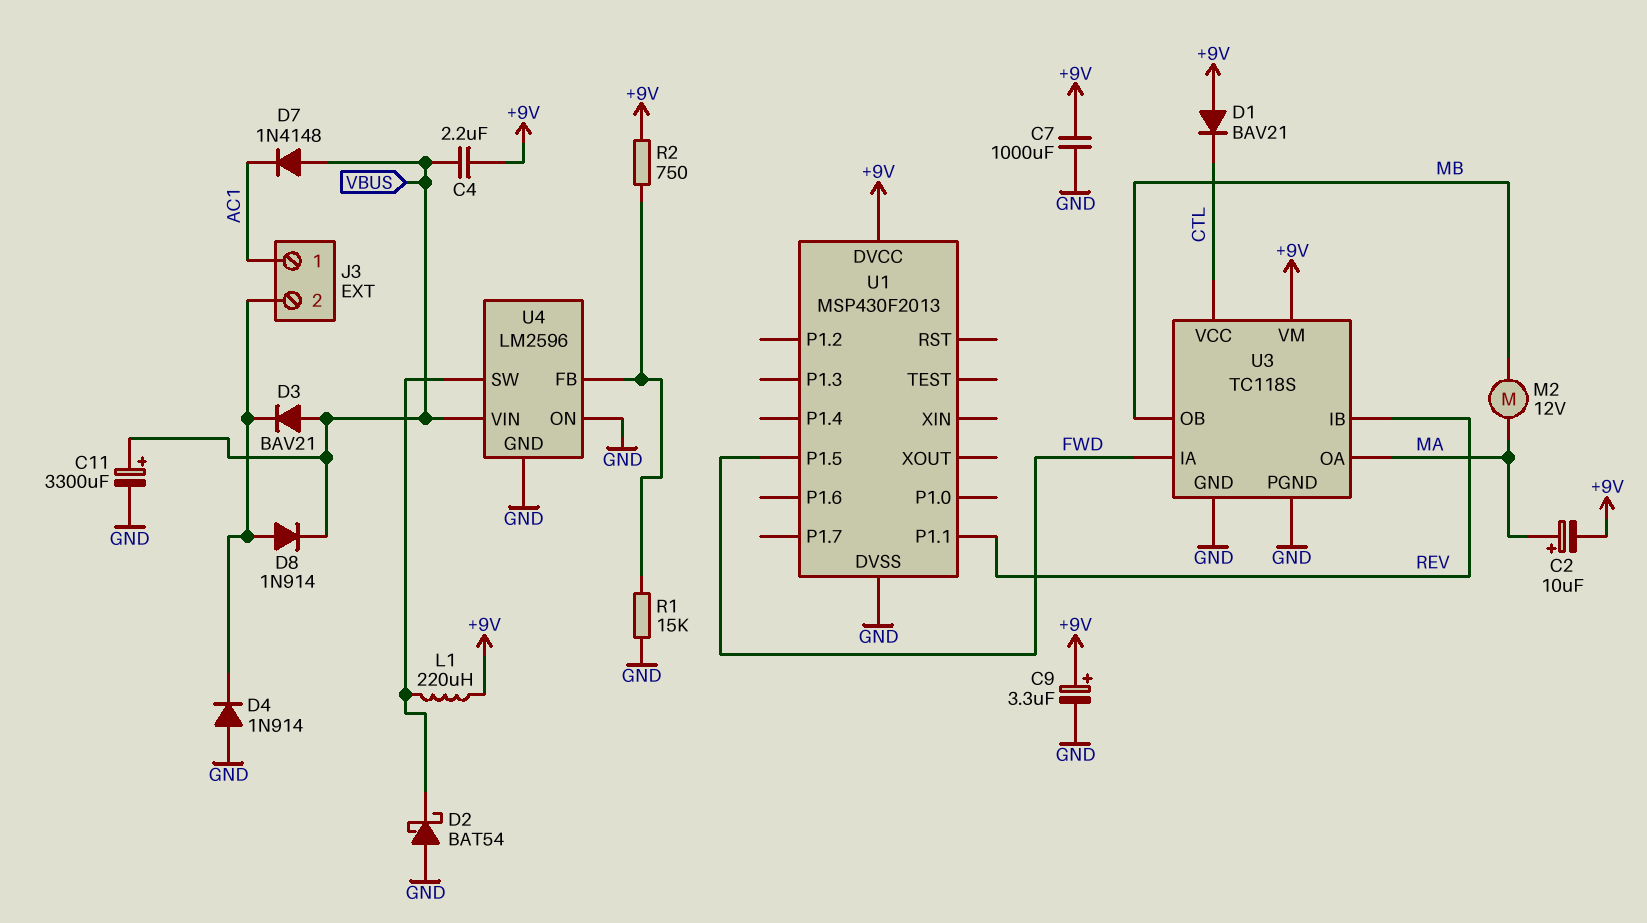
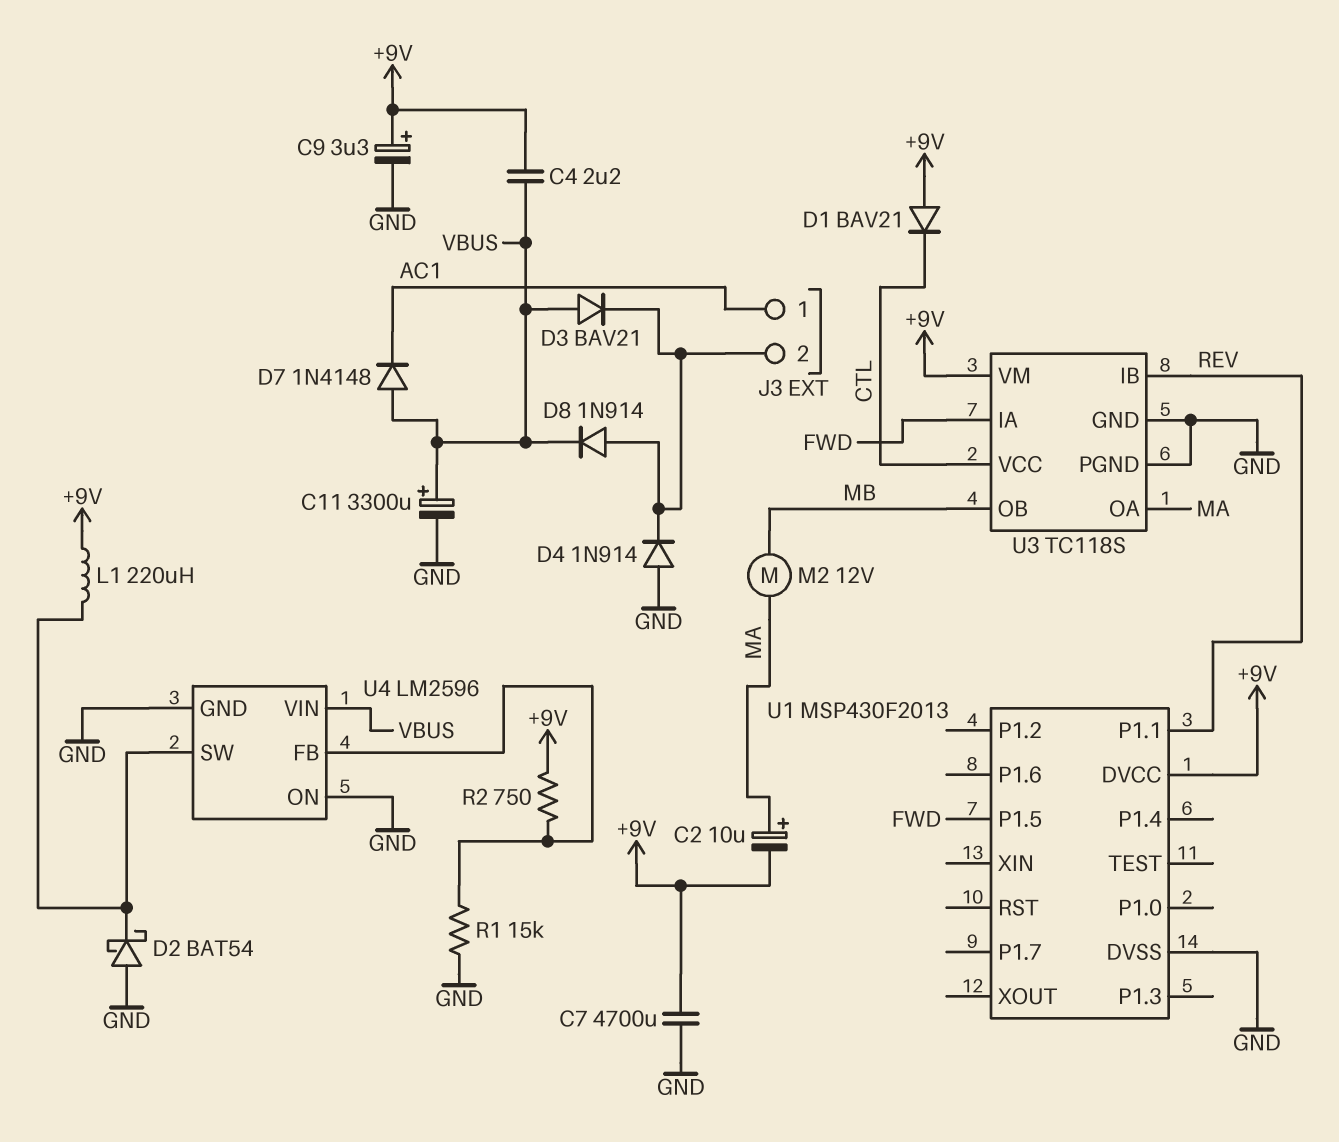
C7: 1000uF (+9V, GND) -> 4700uF (+9V, GND)

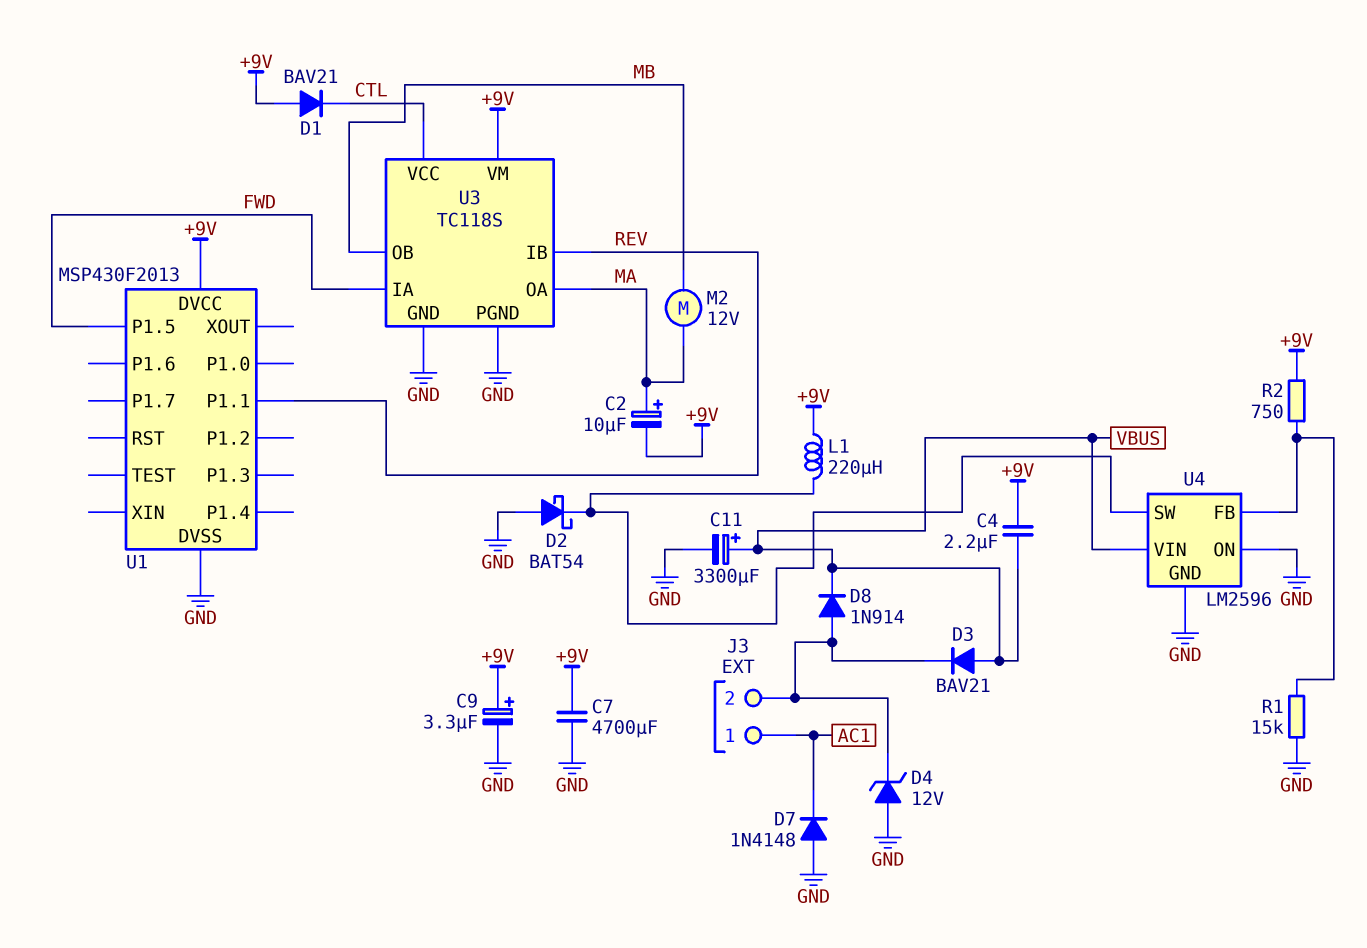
D4: diode 1N914 (A GND, K J3/2) -> zener 12V (A GND, K J3/2)
D7: diode 1N4148 (A VBUS, K AC1) -> diode 1N4148 (A GND, K AC1)

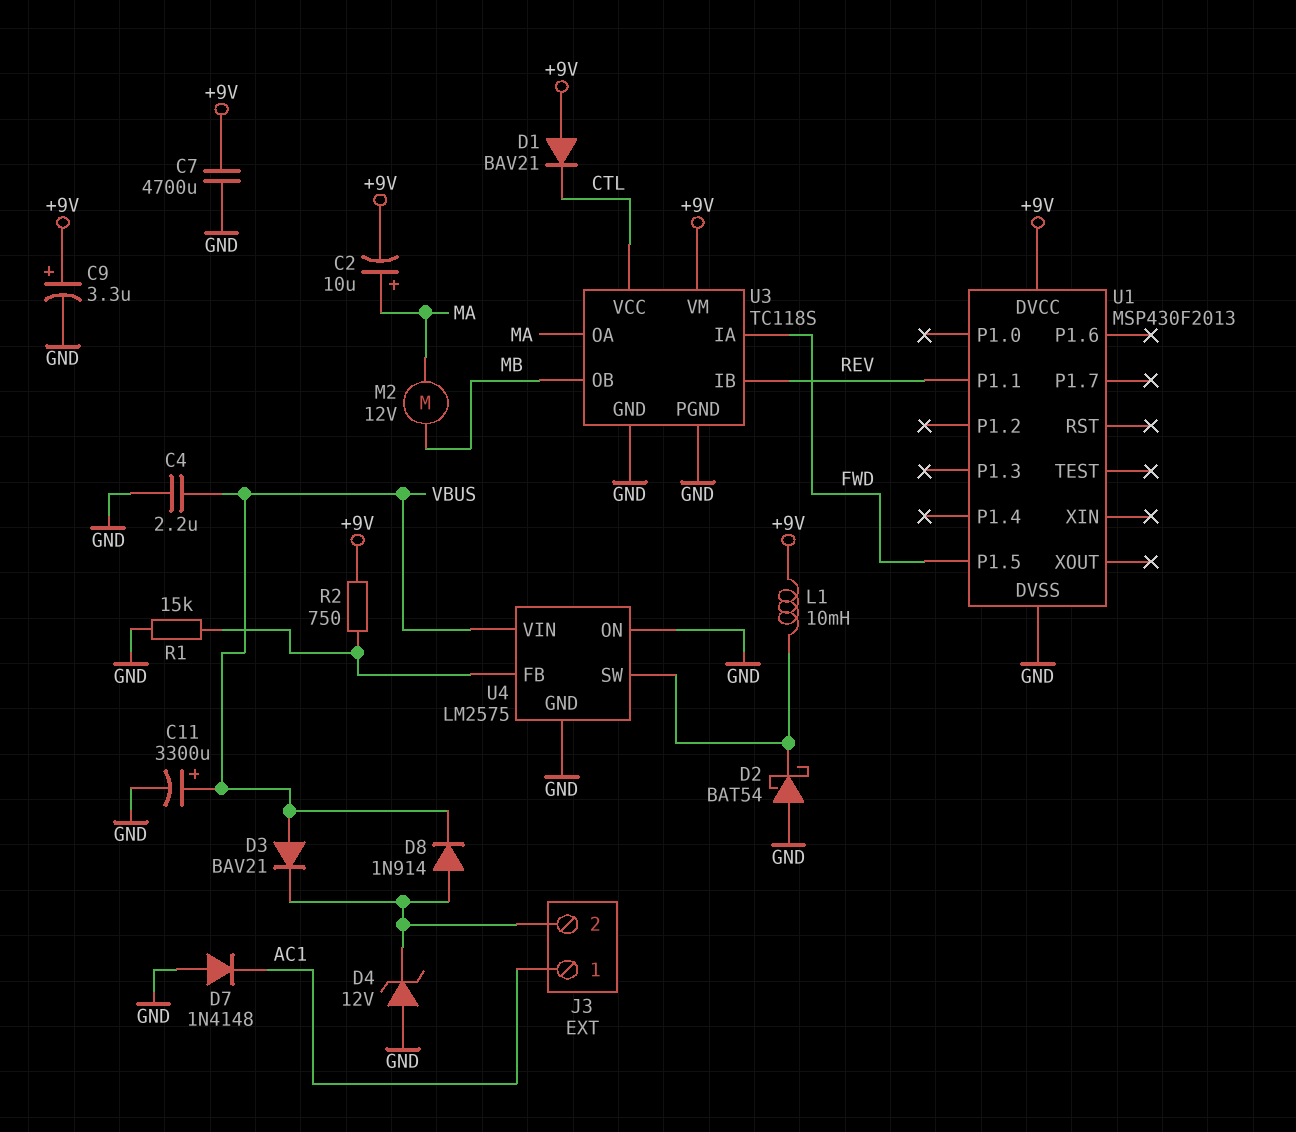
C4: 2.2uF (+9V, VBUS) -> 2.2uF (GND, VBUS)
L1: 220uH (+9V, U4/SW) -> 10mH (+9V, U4/SW)
U4: LM2596 -> LM2575

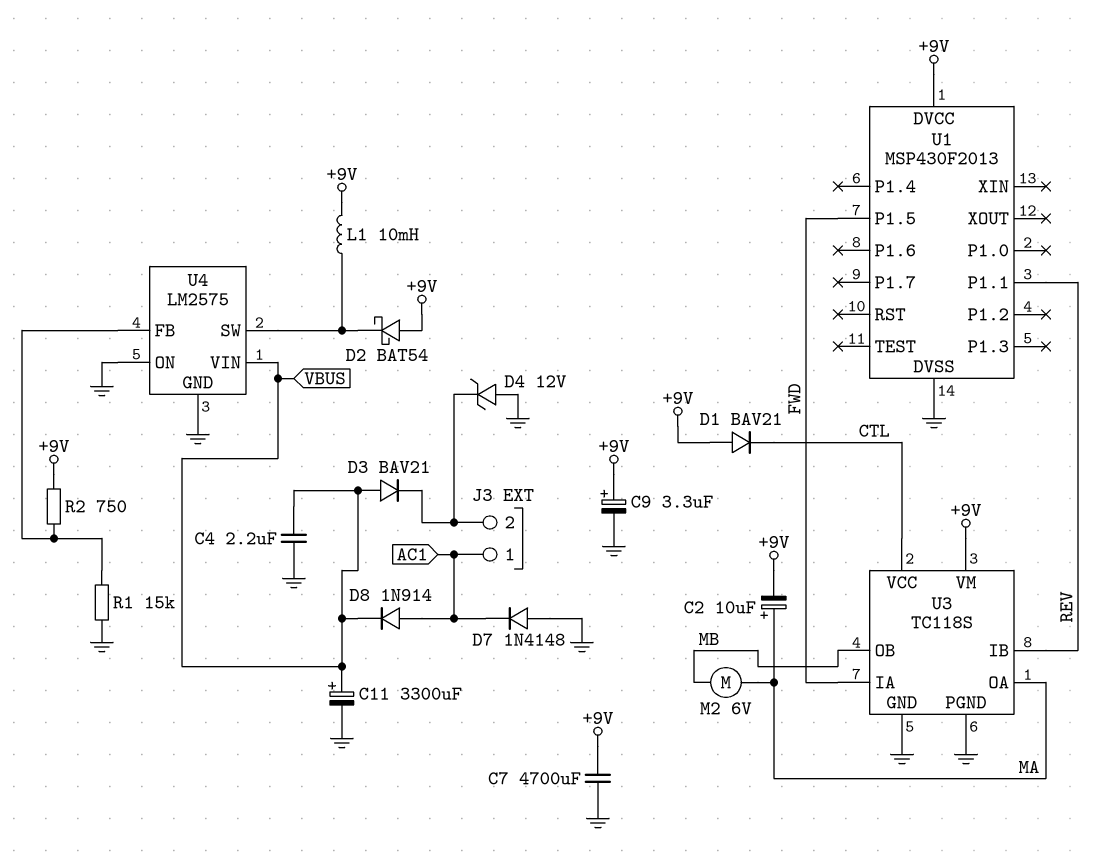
D2: schottky BAT54 (A GND, K U4/SW) -> schottky BAT54 (A +9V, K U4/SW)
D8: diode 1N914 (A J3/2, K VBUS) -> diode 1N914 (A AC1, K VBUS)
M2: motor 12V (MA, MB) -> motor 6V (MA, MB)

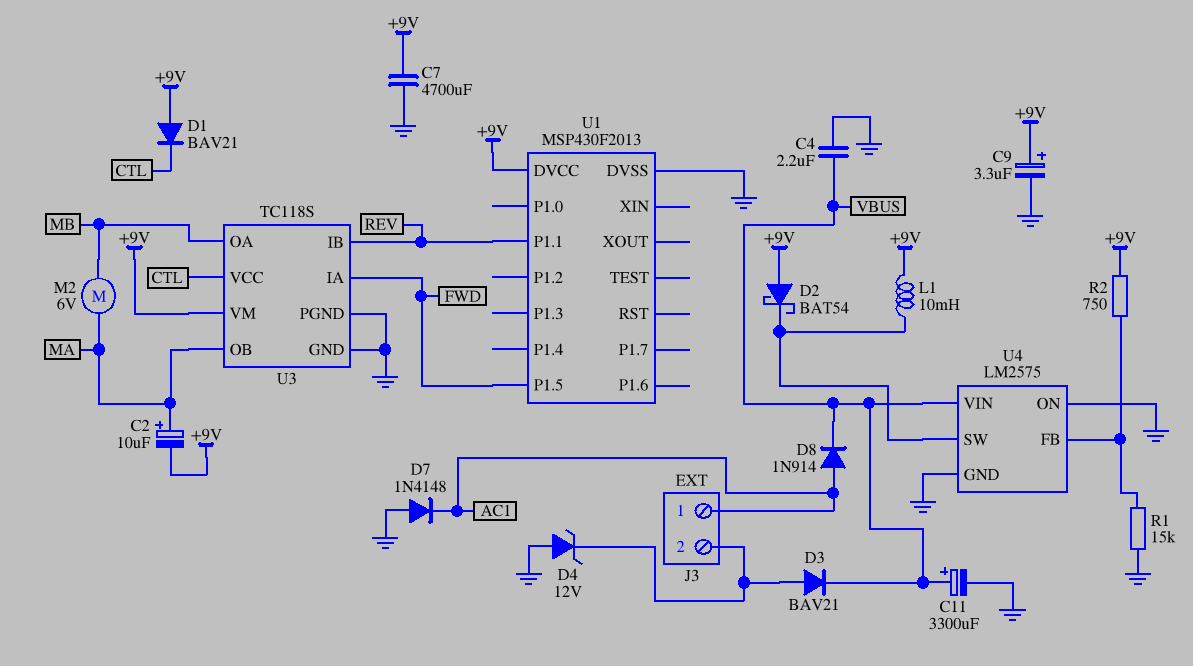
D3: diode BAV21 (A VBUS, K J3/2) -> diode BAV21 (A J3/2, K VBUS)
U3 pin OA: MA -> MB
U3 pin OB: MB -> MA

